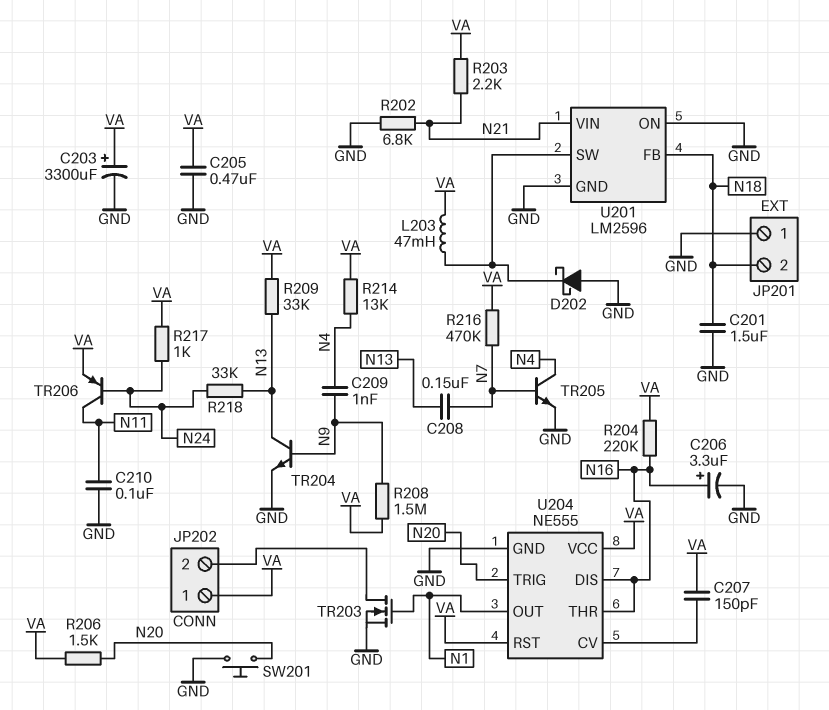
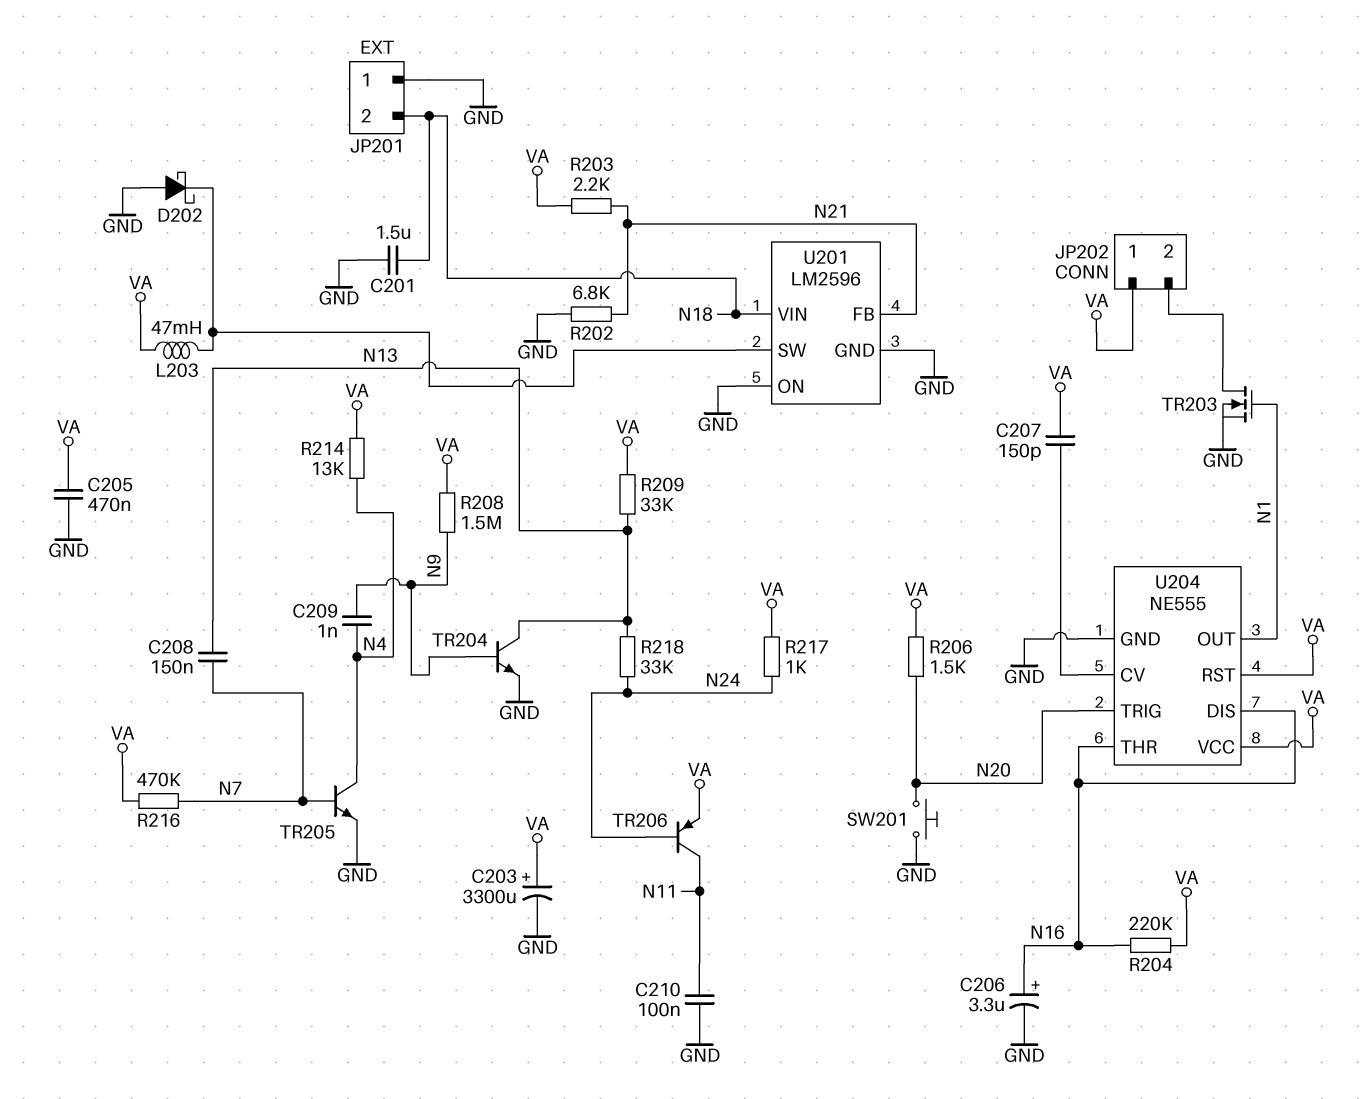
U201 pin FB: N18 -> N21
U201 pin VIN: N21 -> N18

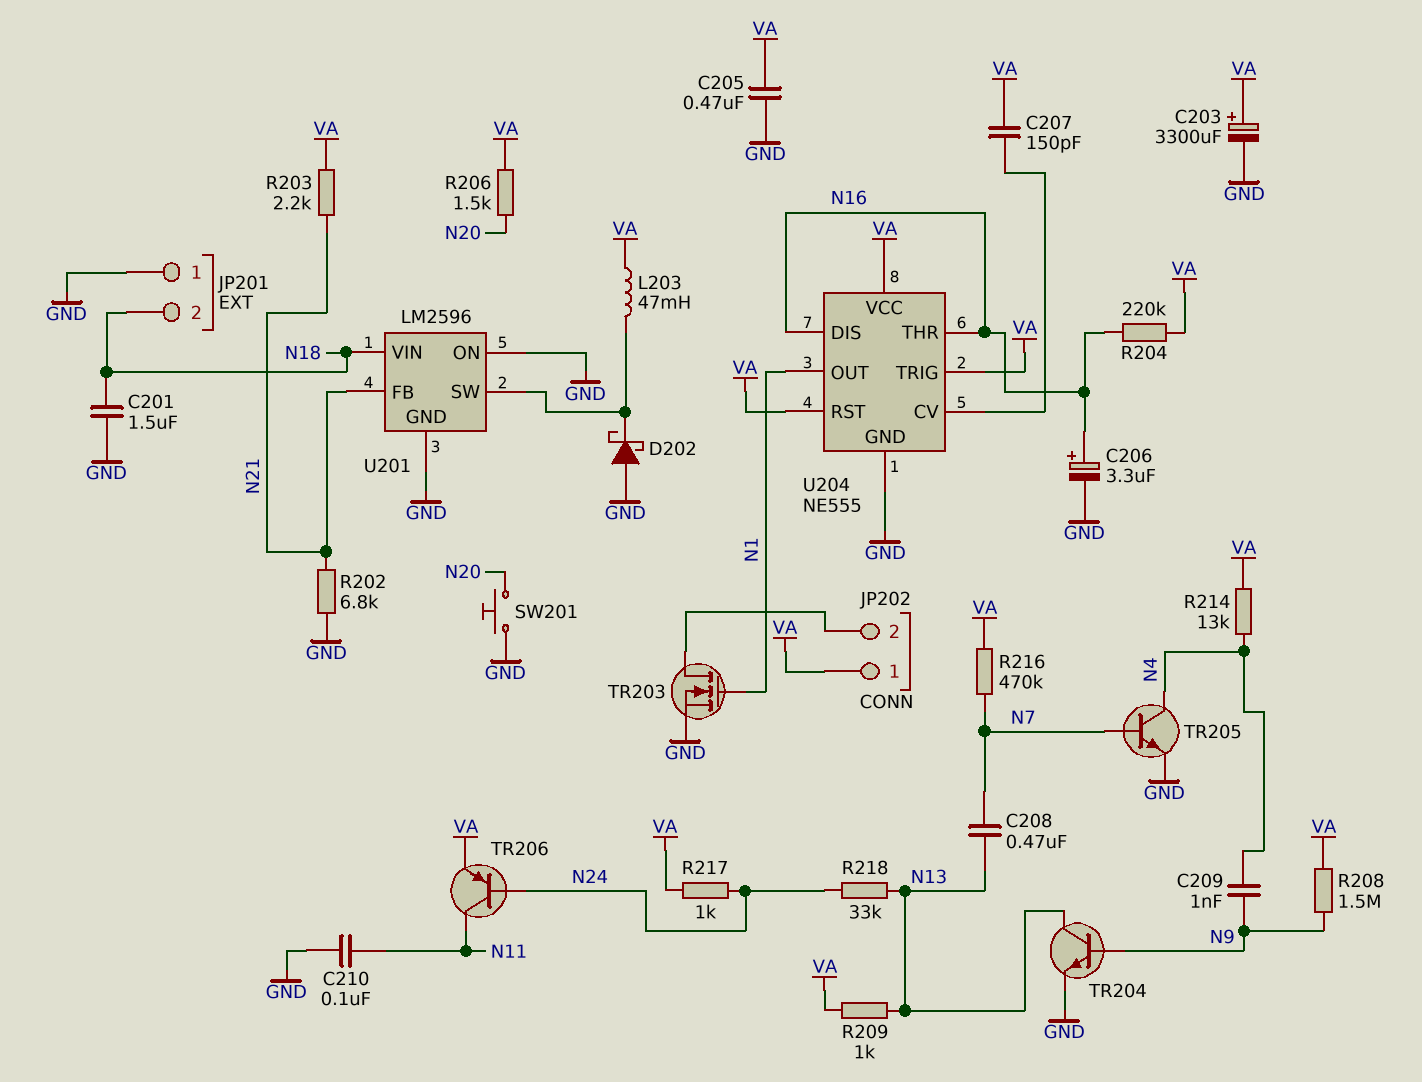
C208: 150nF (N7, N13) -> 470nF (N7, N13)
R209: 33k (N13, VA) -> 1k (N13, VA)
U204 pin TRIG: N20 -> VA

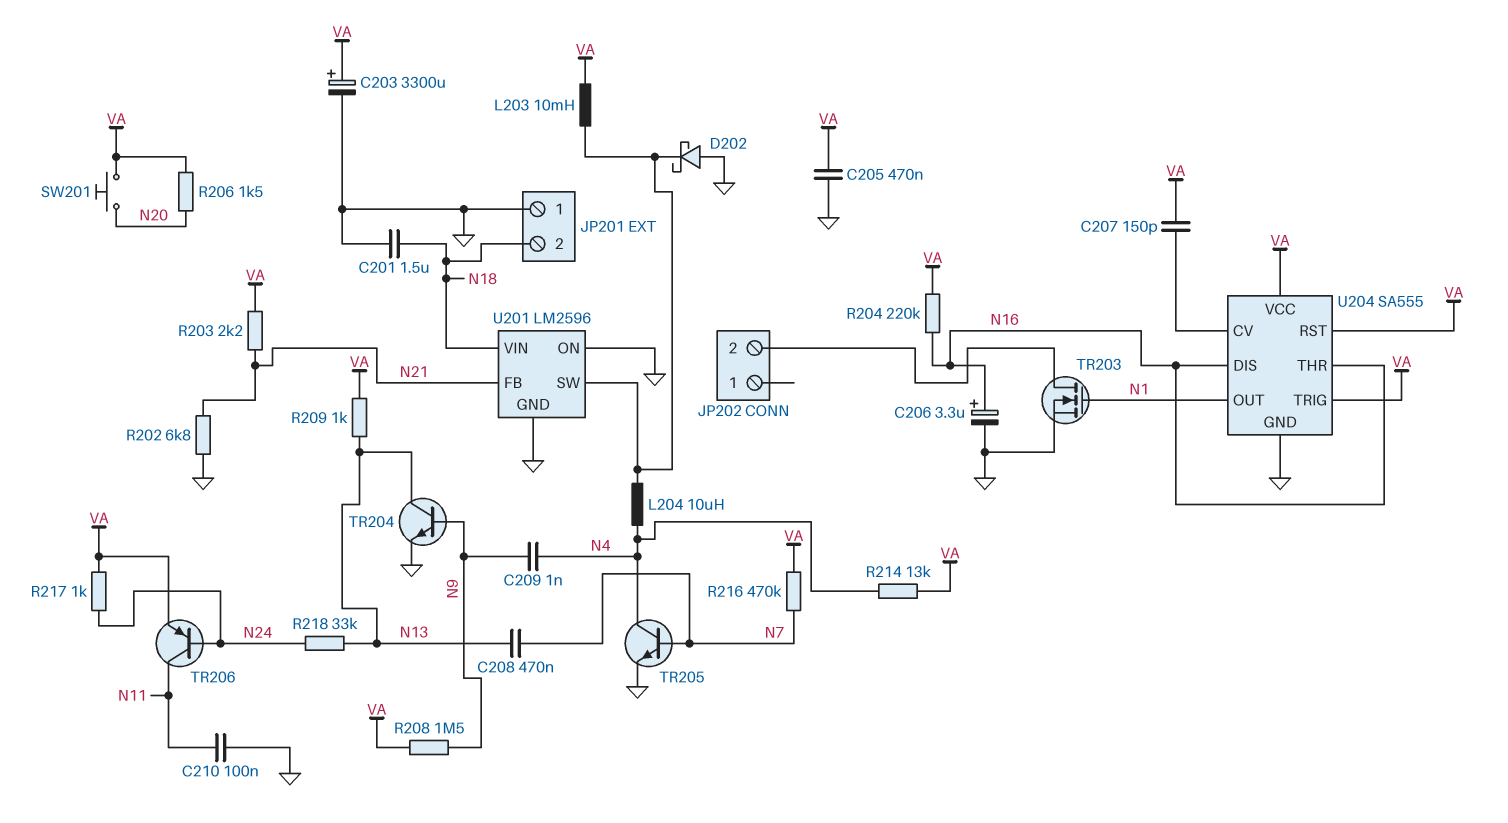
JP202 pin 1: VA -> none
L203: 47mH (U201/SW, VA) -> 10mH (U201/SW, VA)
L204: none -> 10uH (N4, U201/SW)
SW201: button (GND, N20) -> button (N20, VA)
U204: NE555 -> SA555

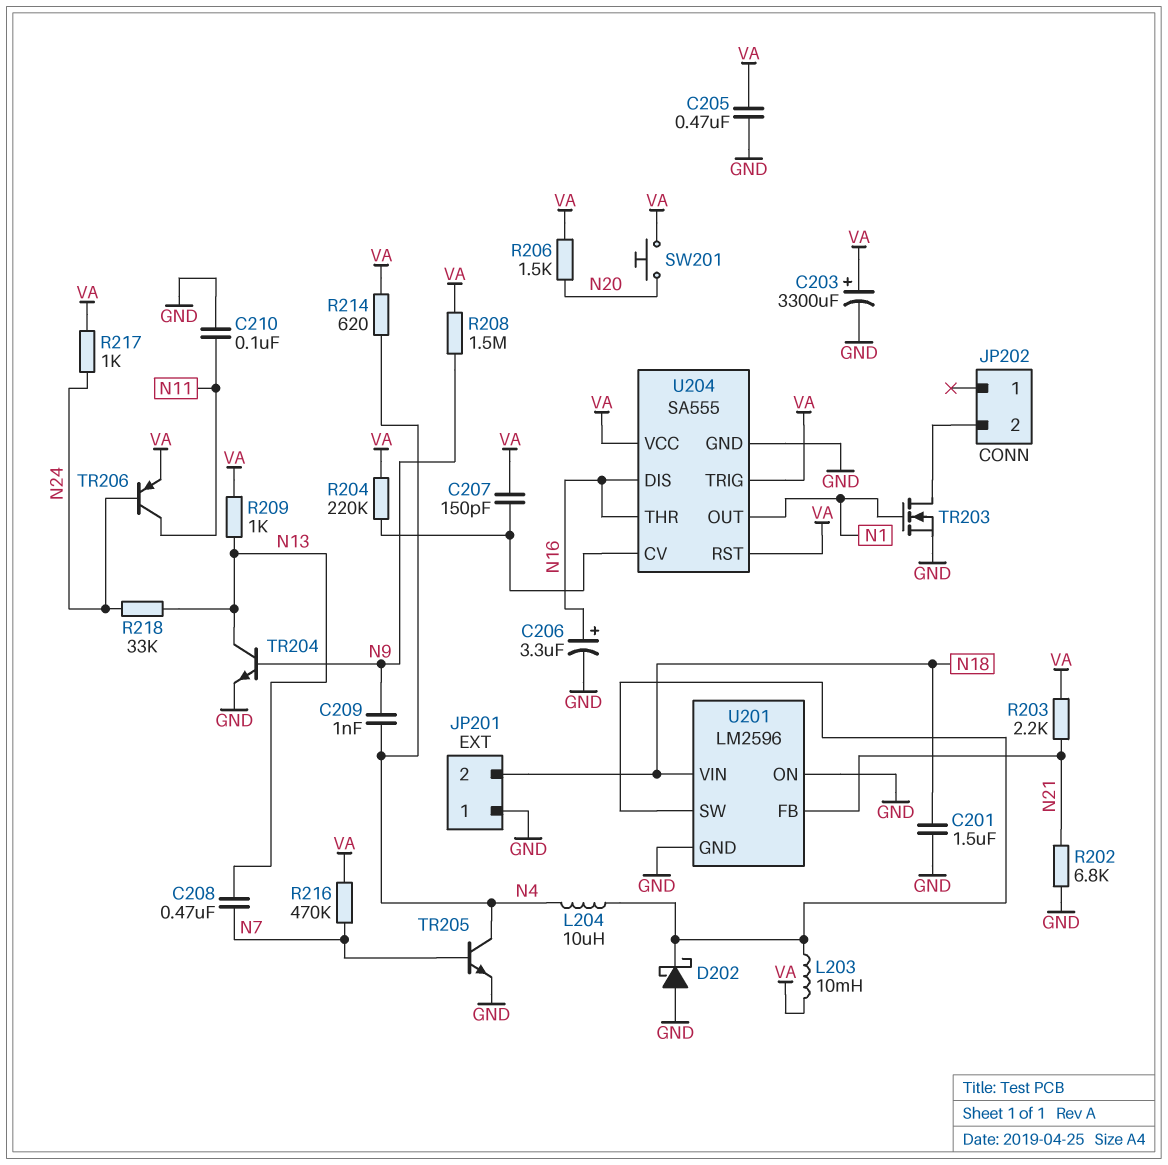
R204: 220k (N16, VA) -> 220k (U204/CV, VA)
R214: 13k (N4, VA) -> 620 (N4, VA)

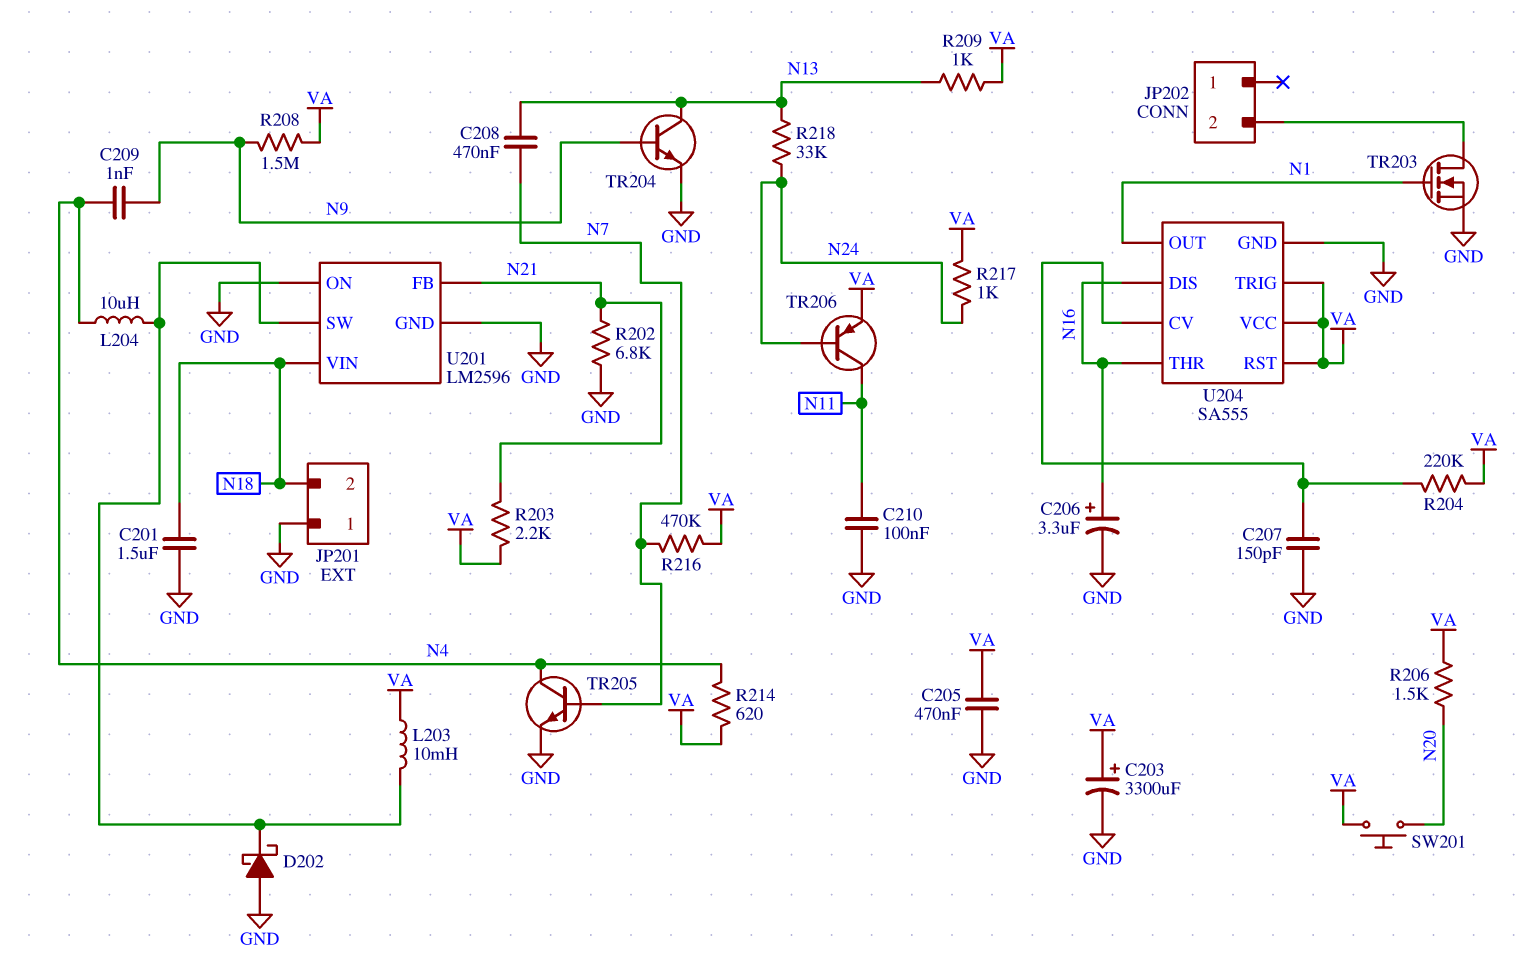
C207: 150pF (U204/CV, VA) -> 150pF (GND, U204/CV)

